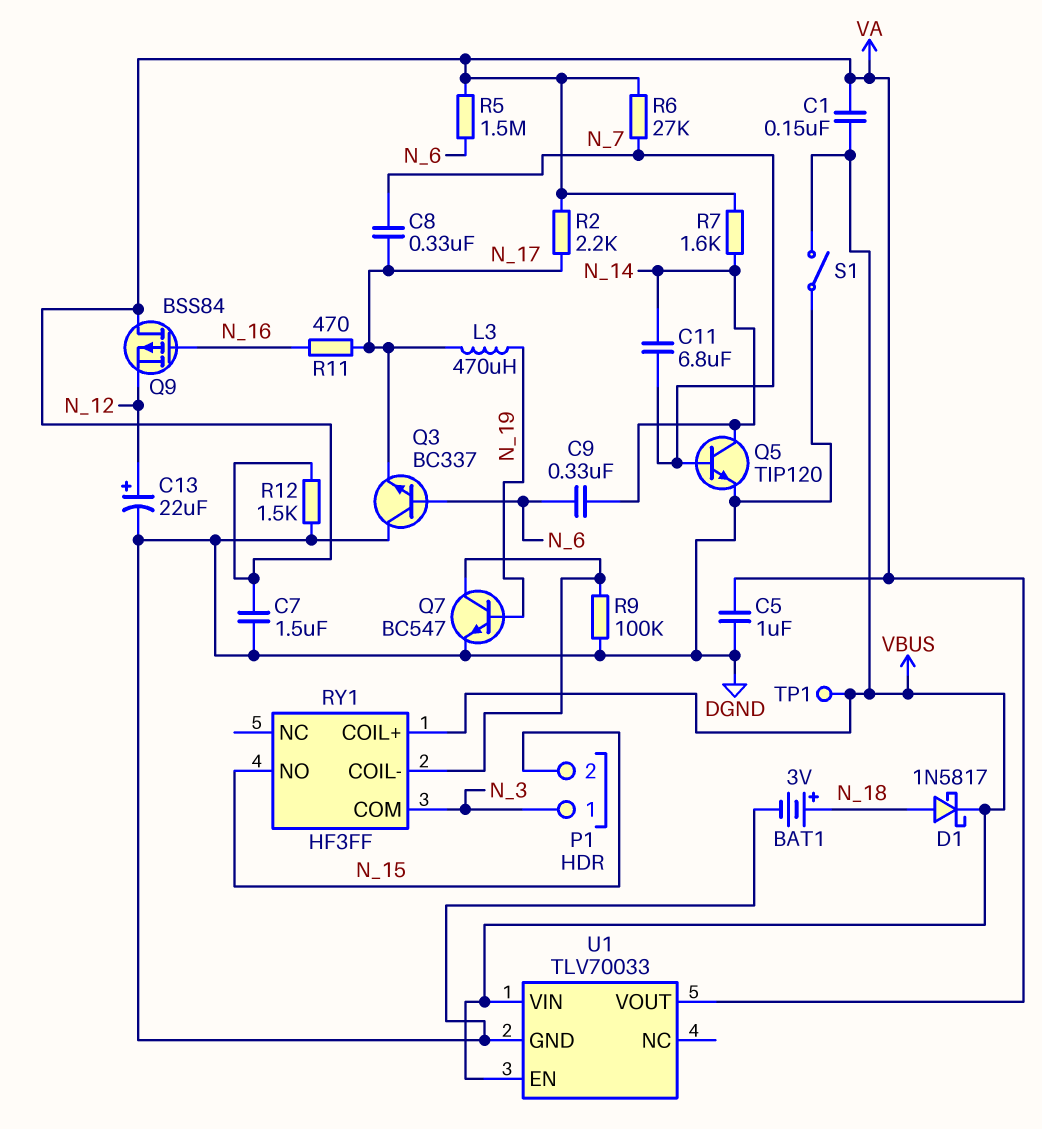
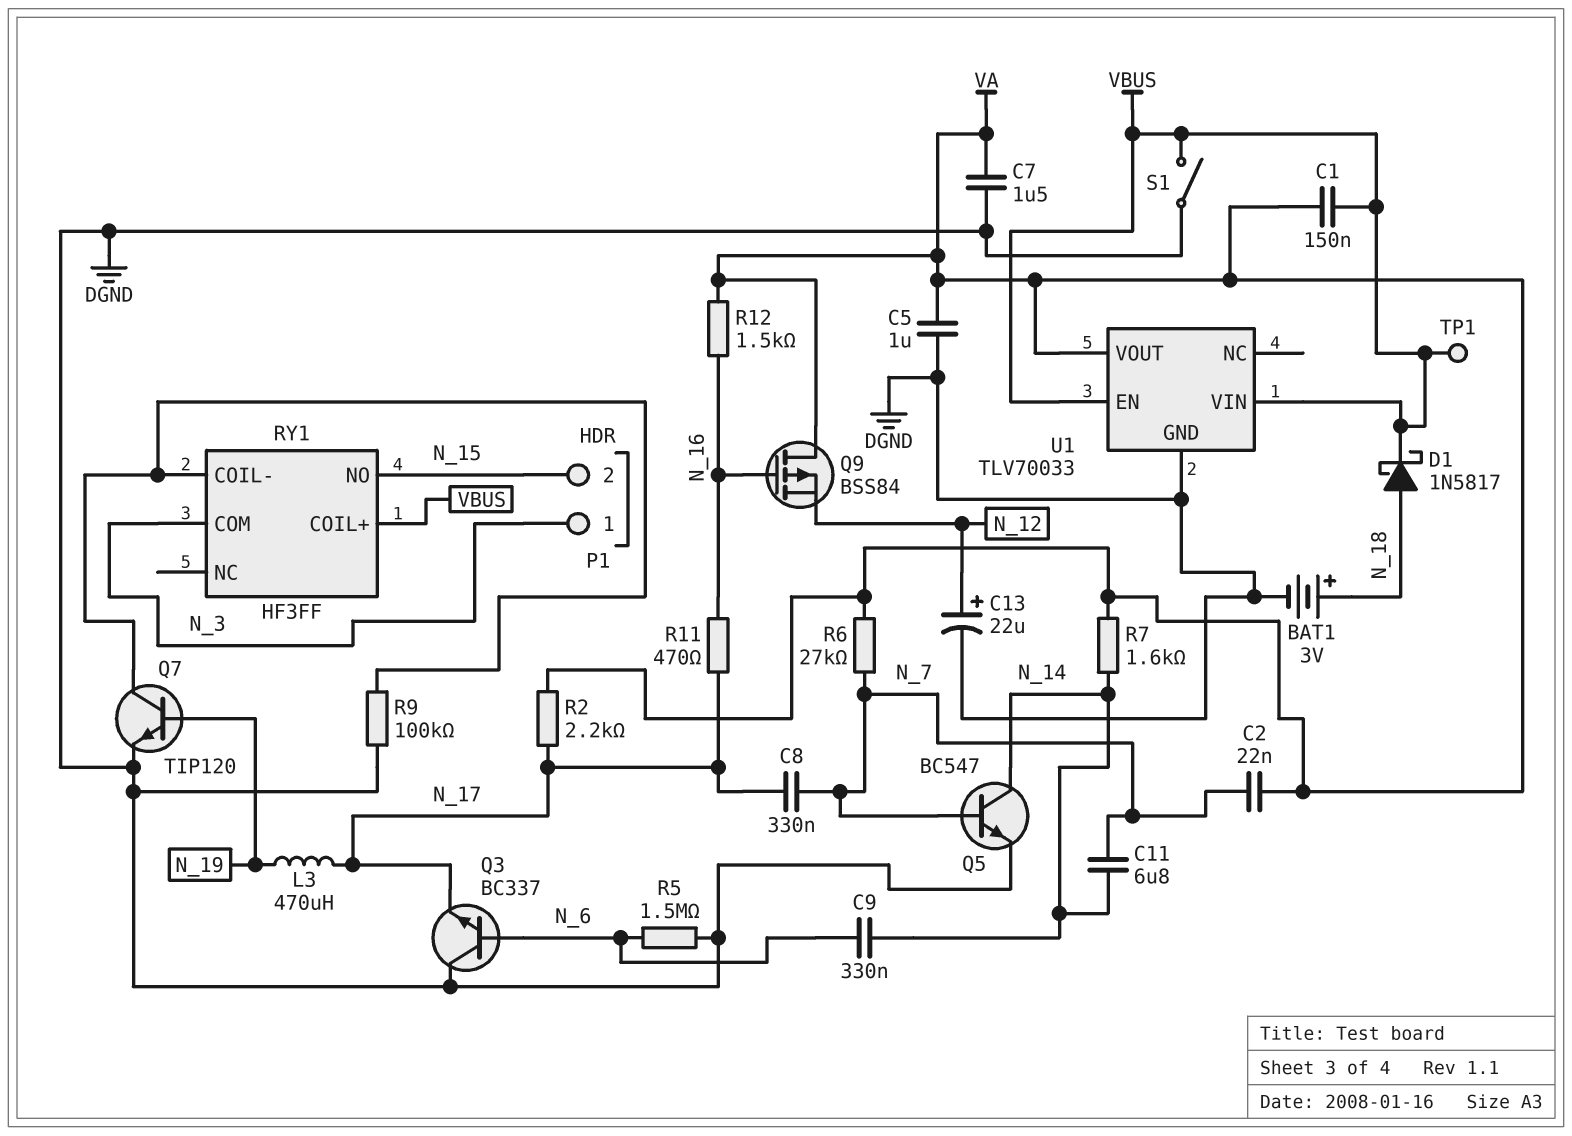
C2: none -> 22nF (N_7, VA)
Q5: NPN TIP120 (B N_7, C N_14, E DGND) -> NPN BC547 (B N_7, C N_14, E DGND)
Q7: NPN BC547 (B N_19, C RY1/COIL-, E DGND) -> NPN TIP120 (B N_19, C RY1/COIL-, E DGND)
R5: 1.5M (N_6, VA) -> 1.5M (DGND, N_6)
R12: 1.5k (DGND, VA) -> 1.5k (N_16, VA)

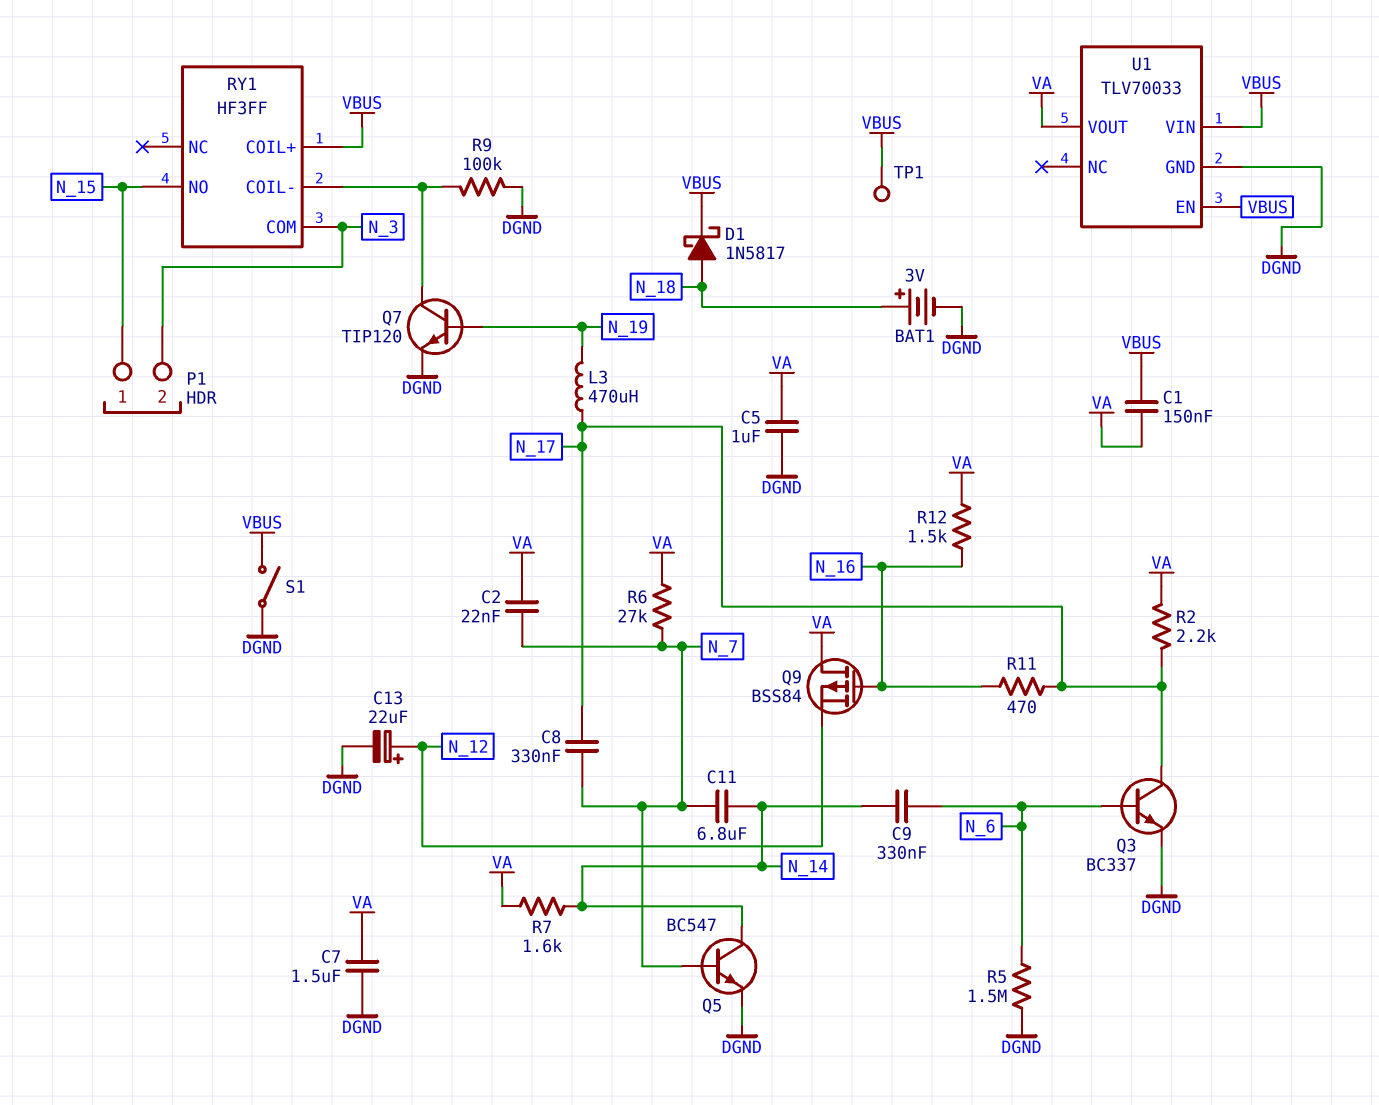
P1 pin 1: N_3 -> N_15
P1 pin 2: N_15 -> N_3
Q3: NPN BC337 (B N_6, C DGND, E N_17) -> NPN BC337 (B N_6, C N_17, E DGND)

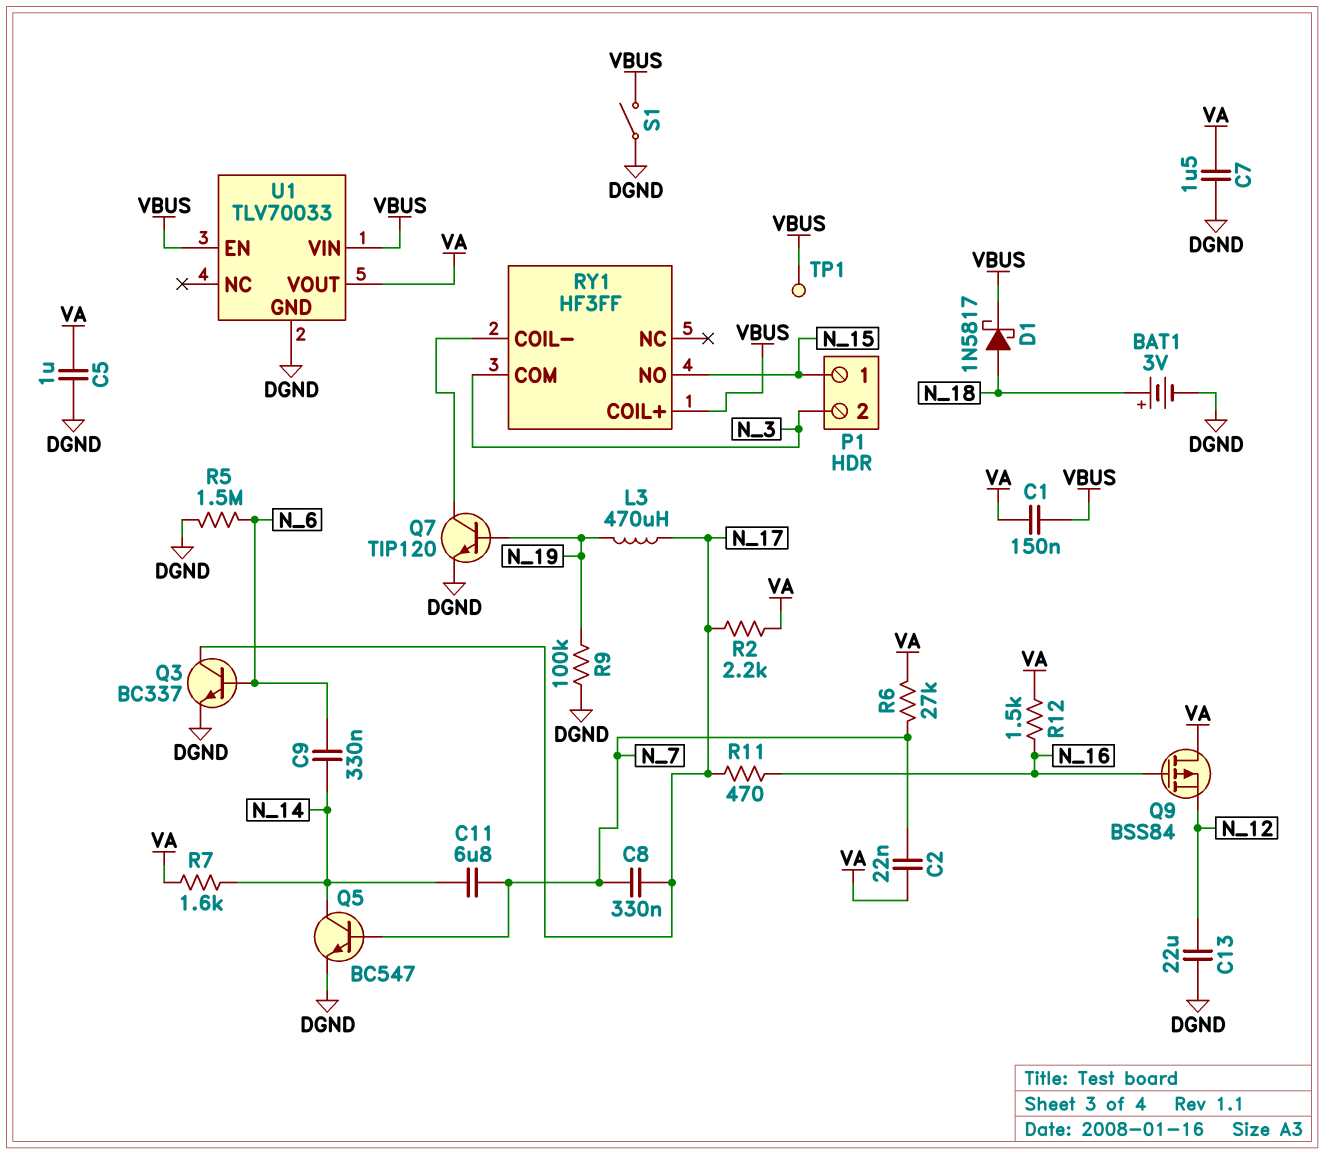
C13: 22uF (plus N_12, minus DGND) -> 22uF (DGND, N_12)
R9: 100k (DGND, RY1/COIL-) -> 100k (DGND, N_19)

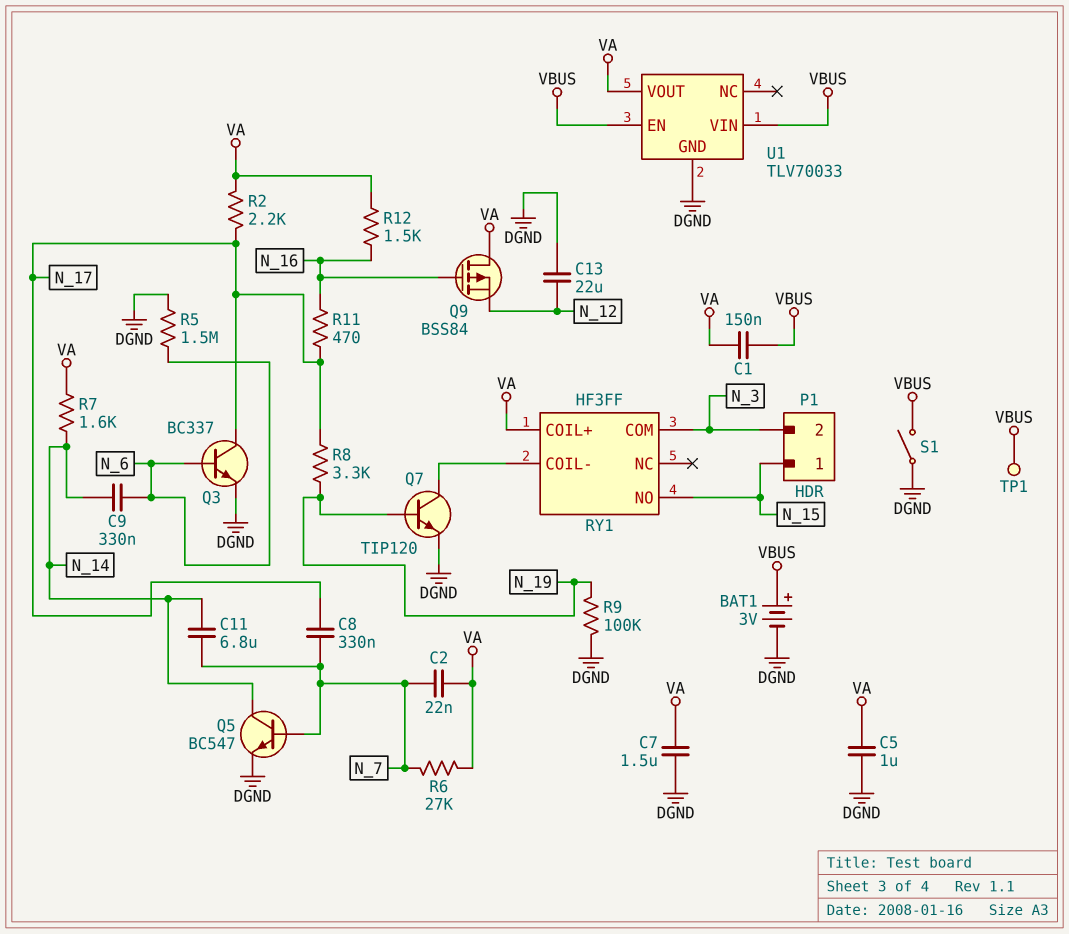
BAT1: 3V (plus N_18, minus DGND) -> 3V (plus VBUS, minus DGND)
D1: schottky 1N5817 (A N_18, K VBUS) -> none
L3: 470uH (N_17, N_19) -> none
R8: none -> 3.3k (N_17, N_19)
RY1 pin COIL+: VBUS -> VA

